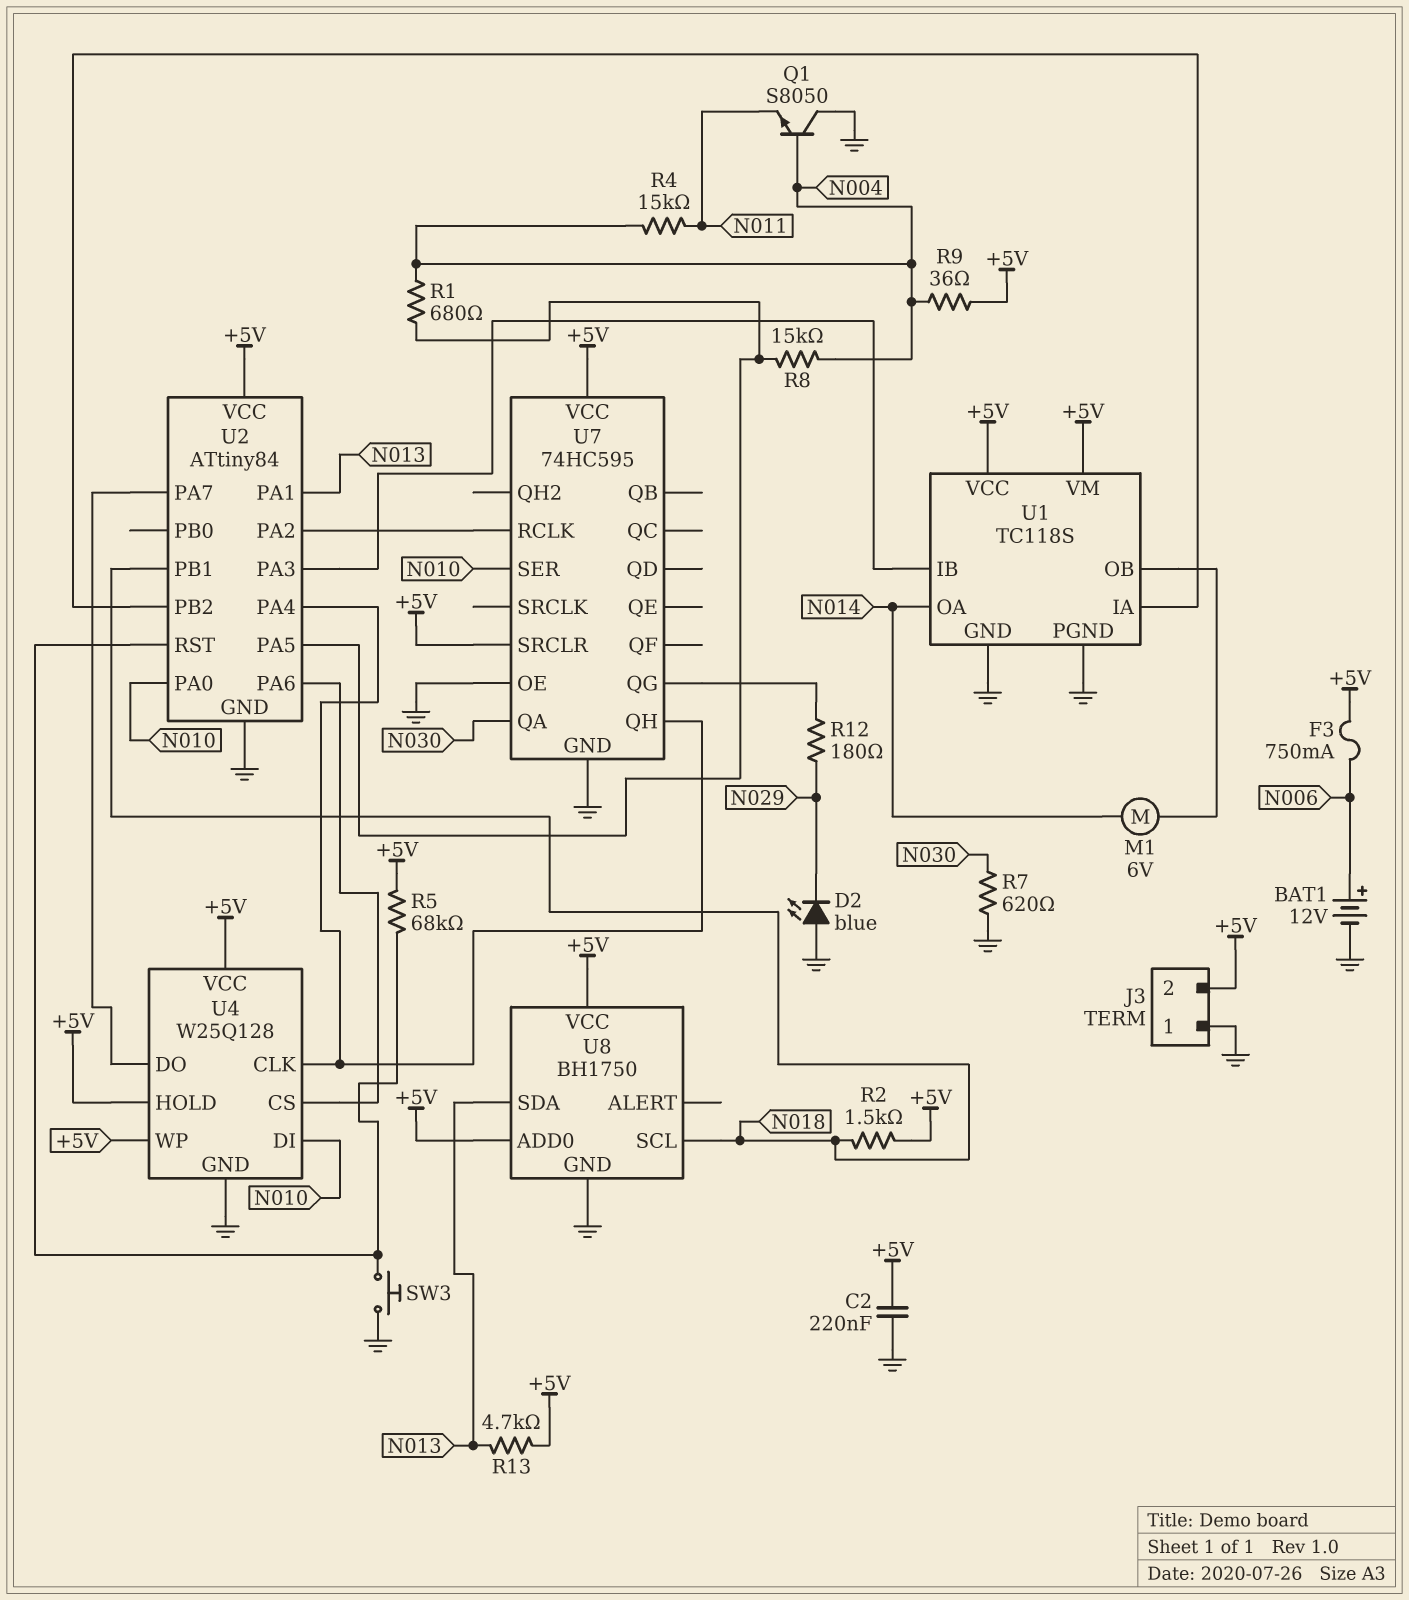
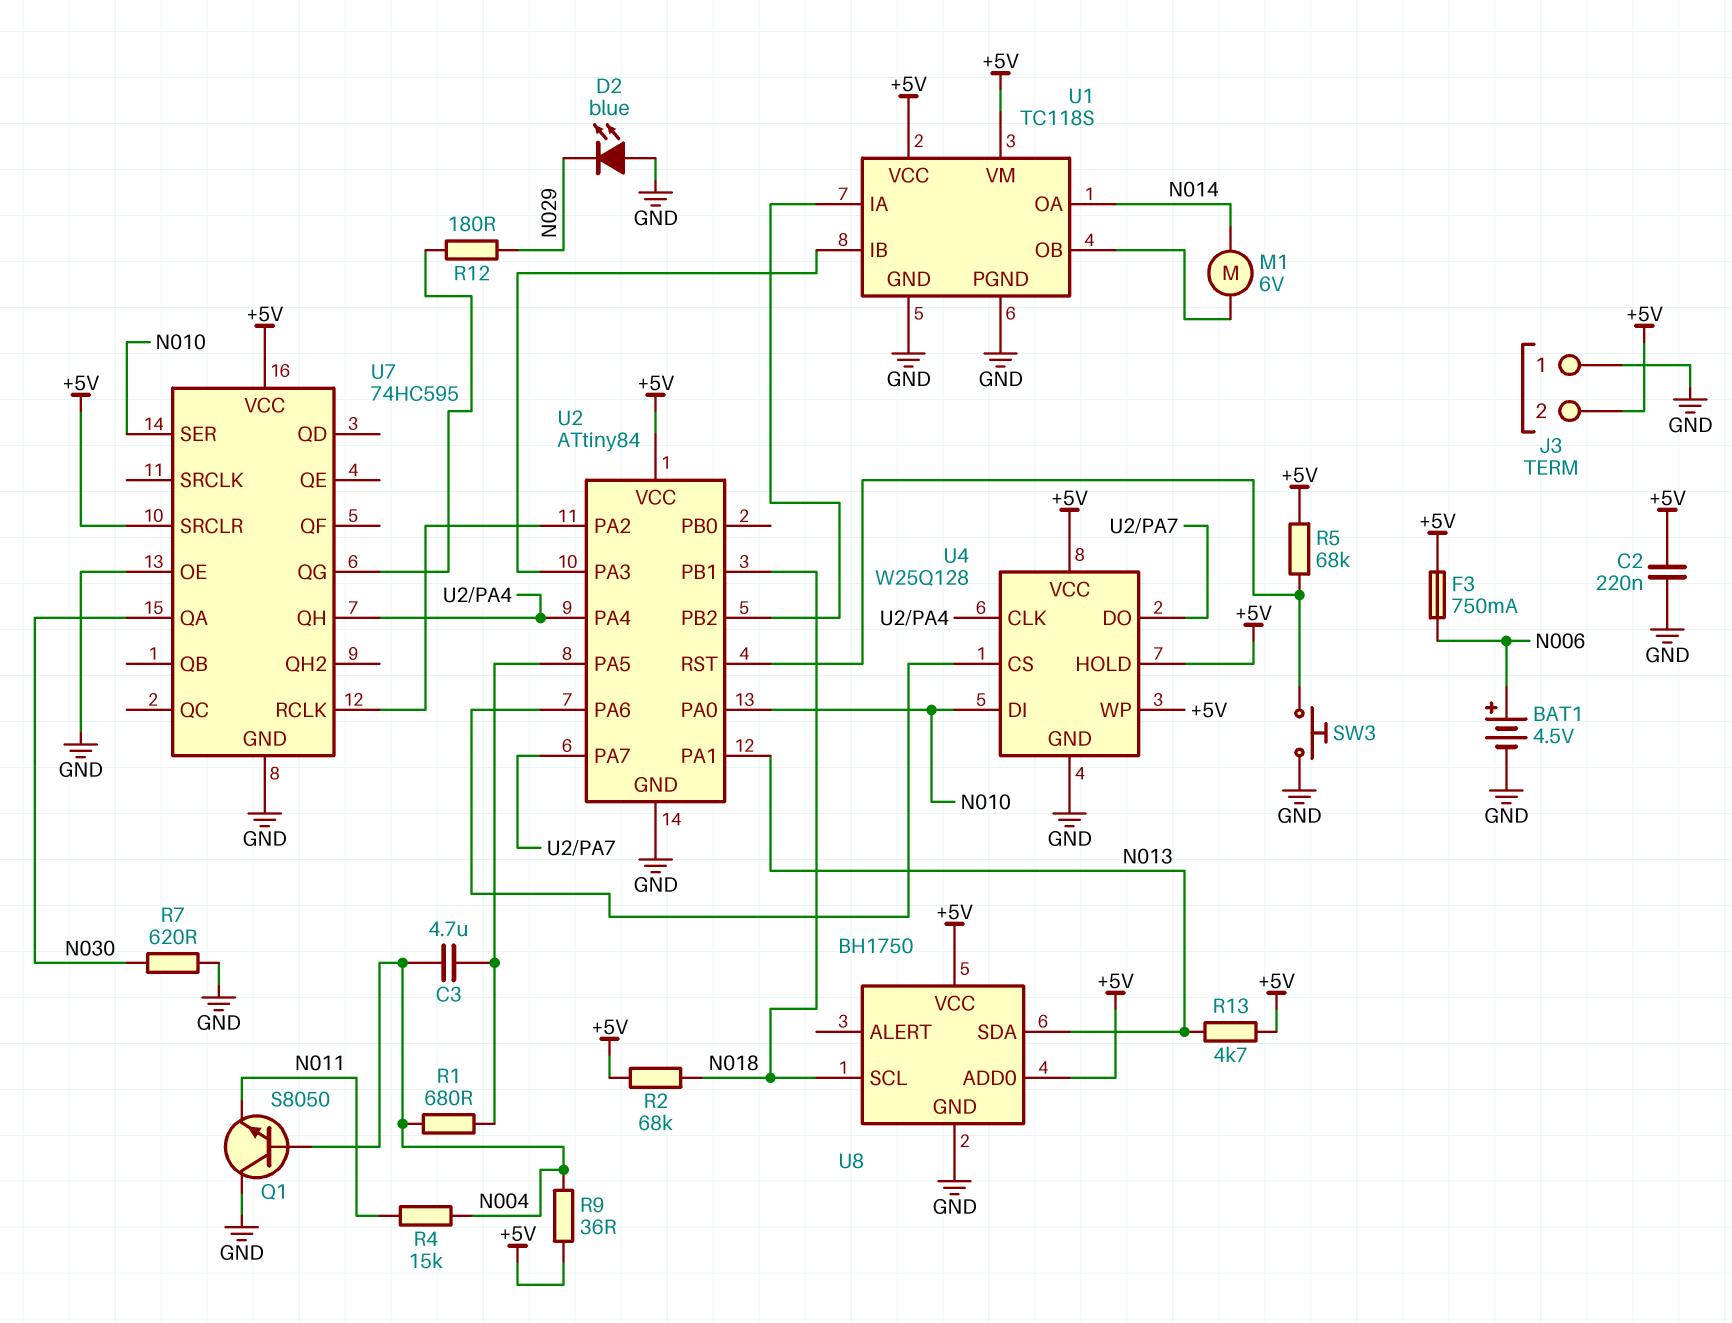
BAT1: 12V (plus N006, minus GND) -> 4.5V (plus N006, minus GND)
C3: none -> 4.7uF (N004, U2/PA5)
R2: 1.5k (+5V, N018) -> 68k (+5V, N018)
R8: 15k (N004, U2/PA5) -> none

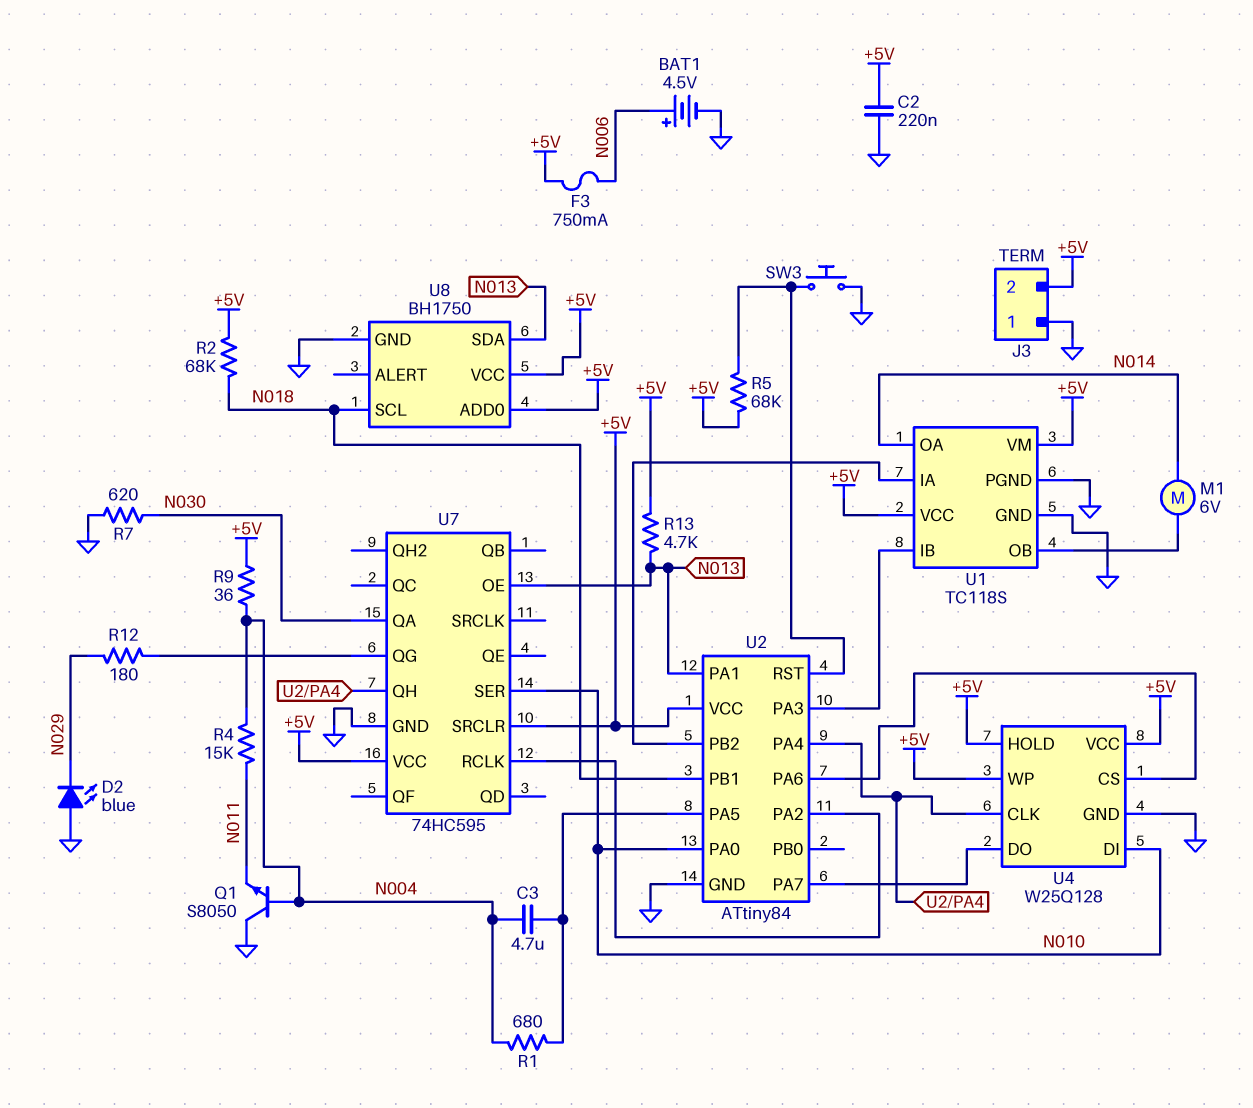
U7 pin OE: GND -> N013

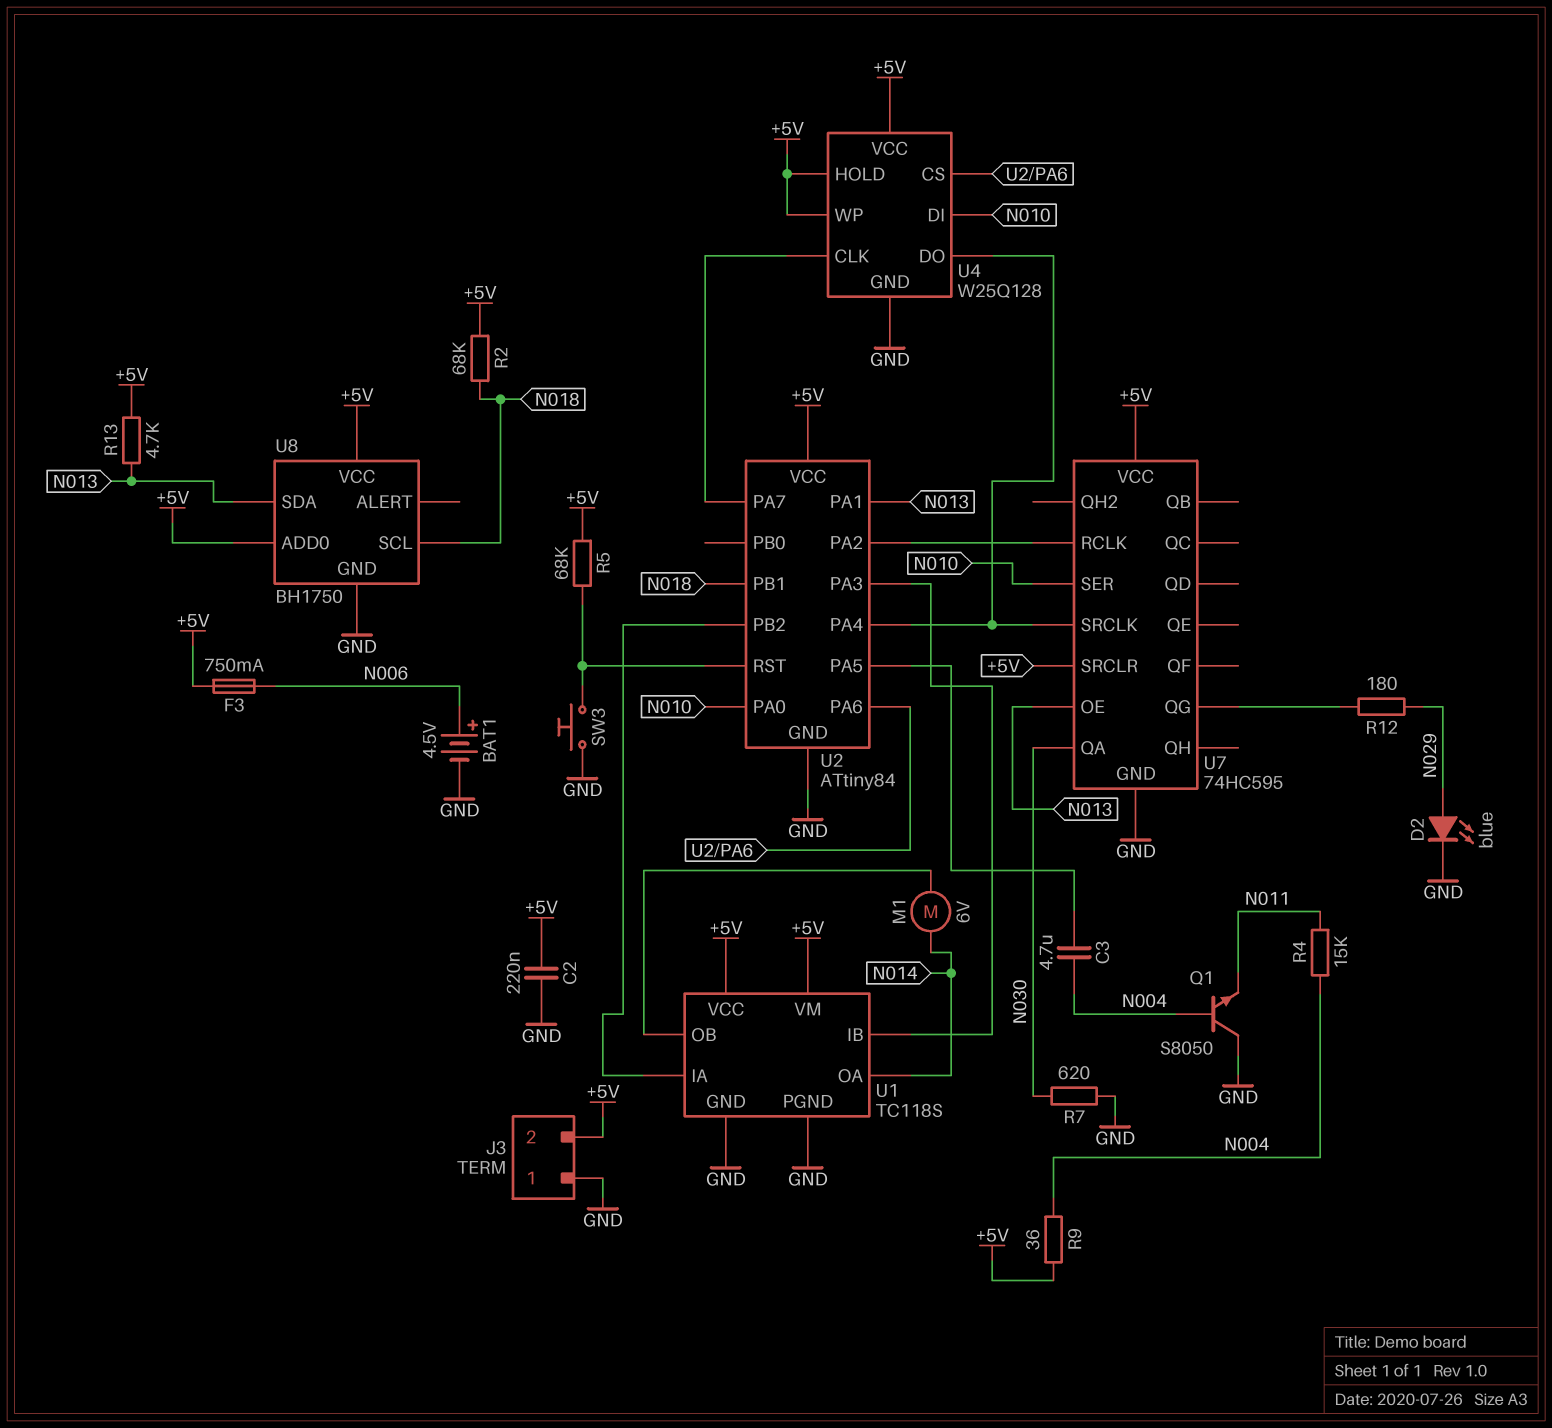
D2: LED blue (A GND, K N029) -> LED blue (A N029, K GND)
R1: 680 (N004, U2/PA5) -> none
U4 pin CLK: U2/PA4 -> U2/PA7
U4 pin DO: U2/PA7 -> U2/PA4
U7 pin QH: U2/PA4 -> none
U7 pin SRCLK: none -> U2/PA4

